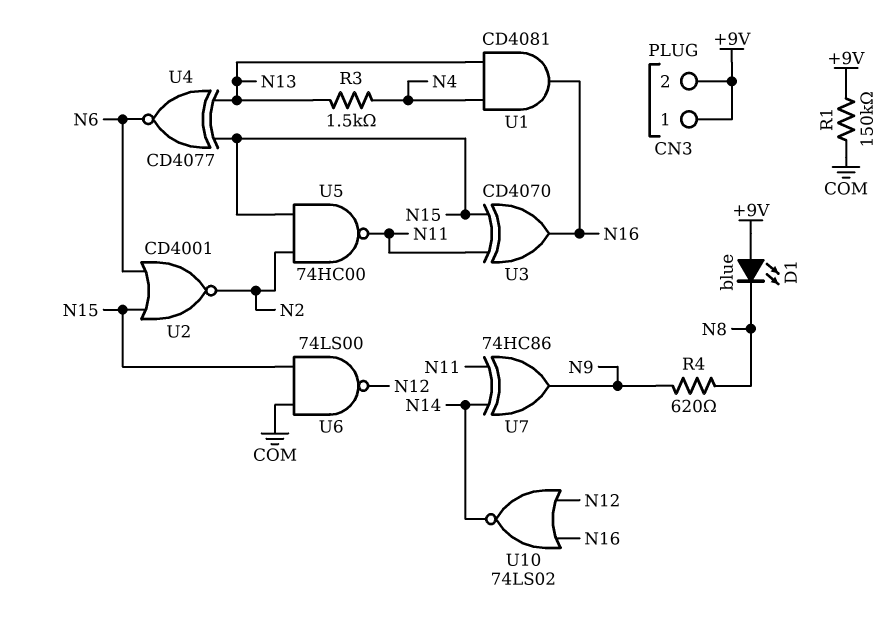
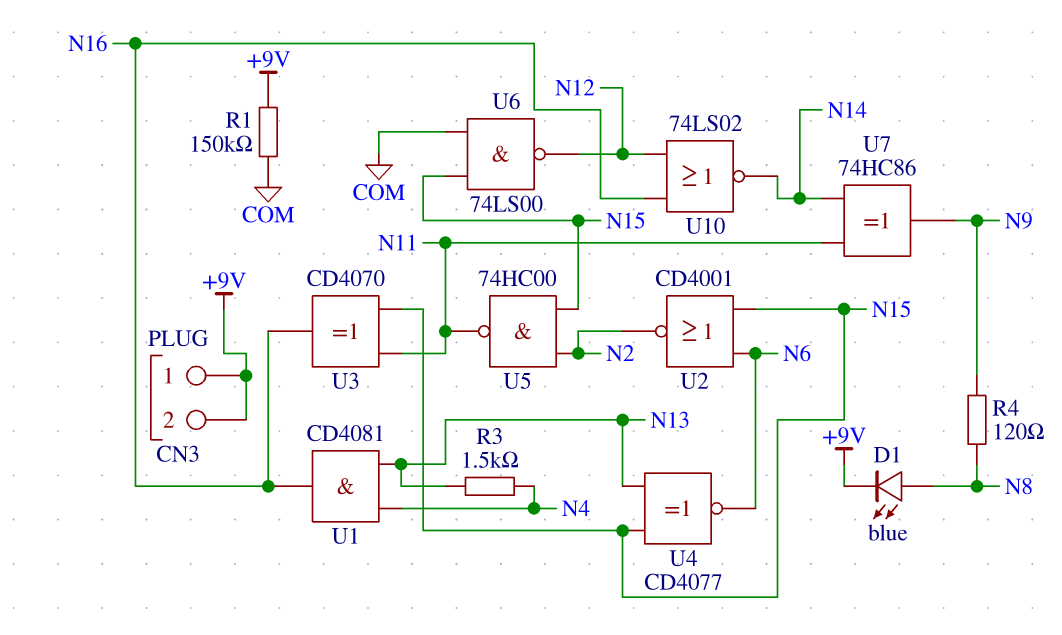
D1: LED blue (A +9V, K N8) -> LED blue (A N8, K +9V)
R4: 620 (N8, N9) -> 120 (N8, N9)

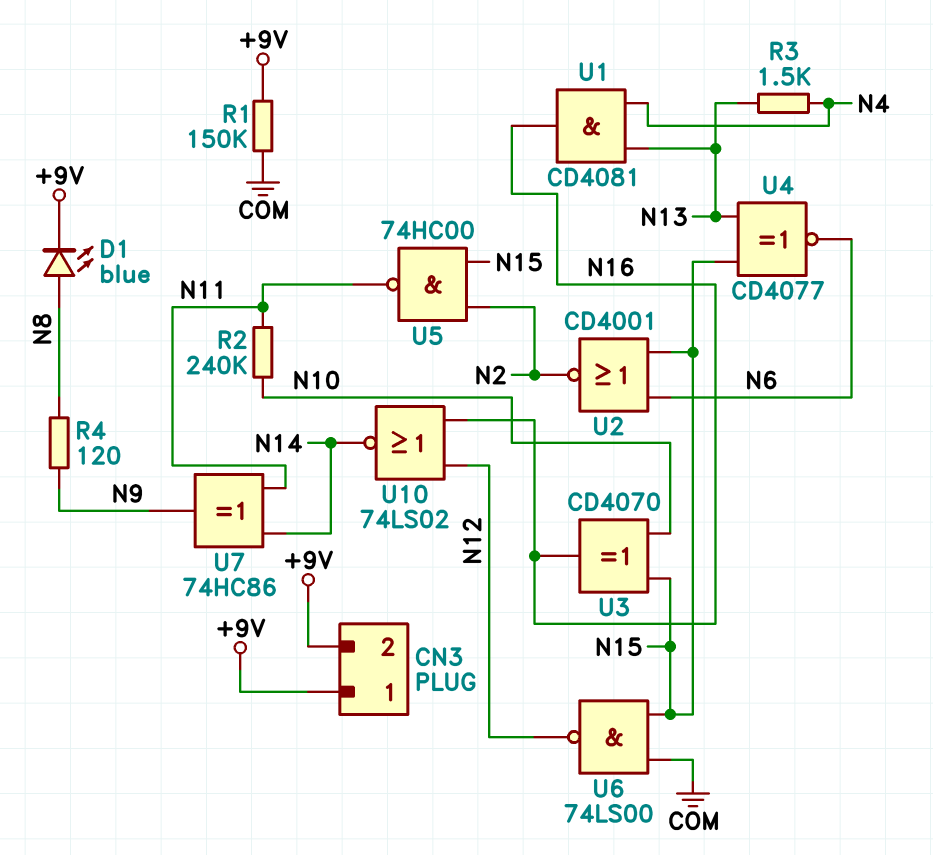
R2: none -> 240k (N10, N11)
U3: XOR CD4070 (in N11, in N15, out N16) -> XOR CD4070 (in N10, in N15, out N16)

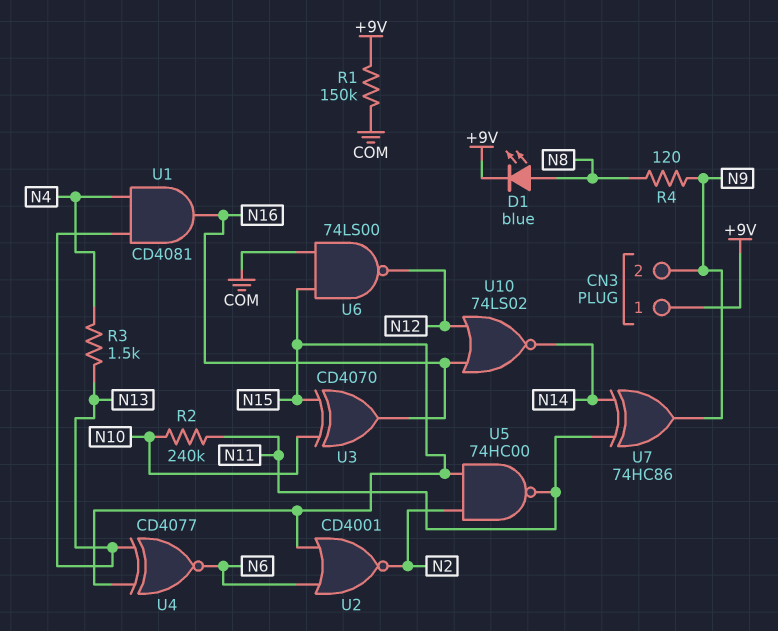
CN3 pin 2: +9V -> N9

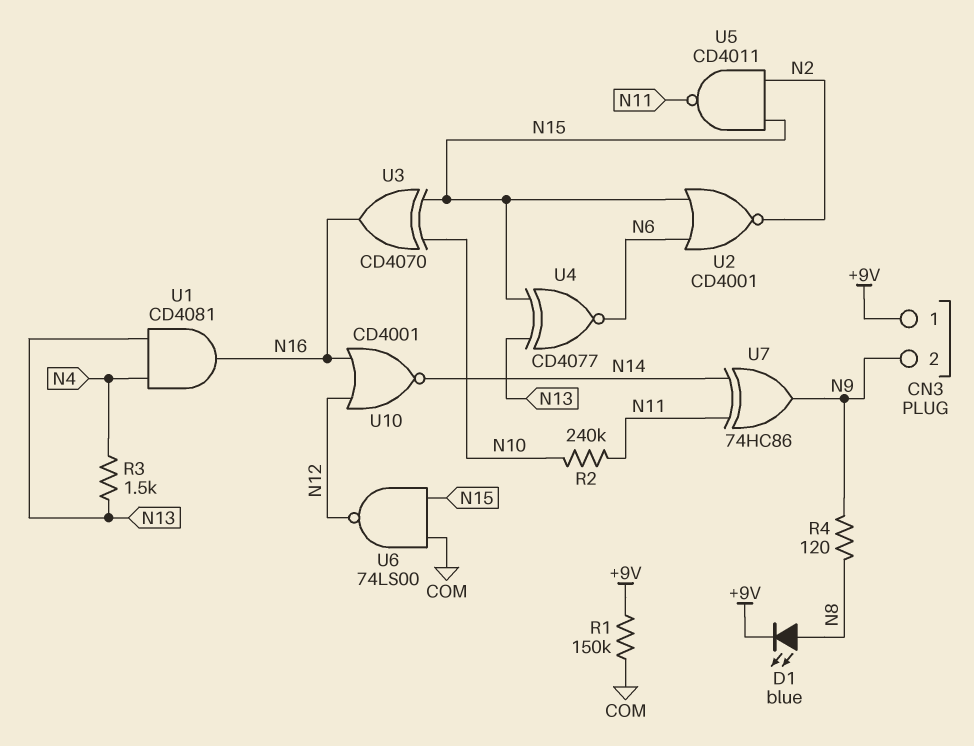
U5: NAND 74HC00 (in N2, in N15, out N11) -> NAND CD4011 (in N2, in N15, out N11)
U10: NOR 74LS02 (in N12, in N16, out N14) -> NOR CD4001 (in N12, in N16, out N14)

